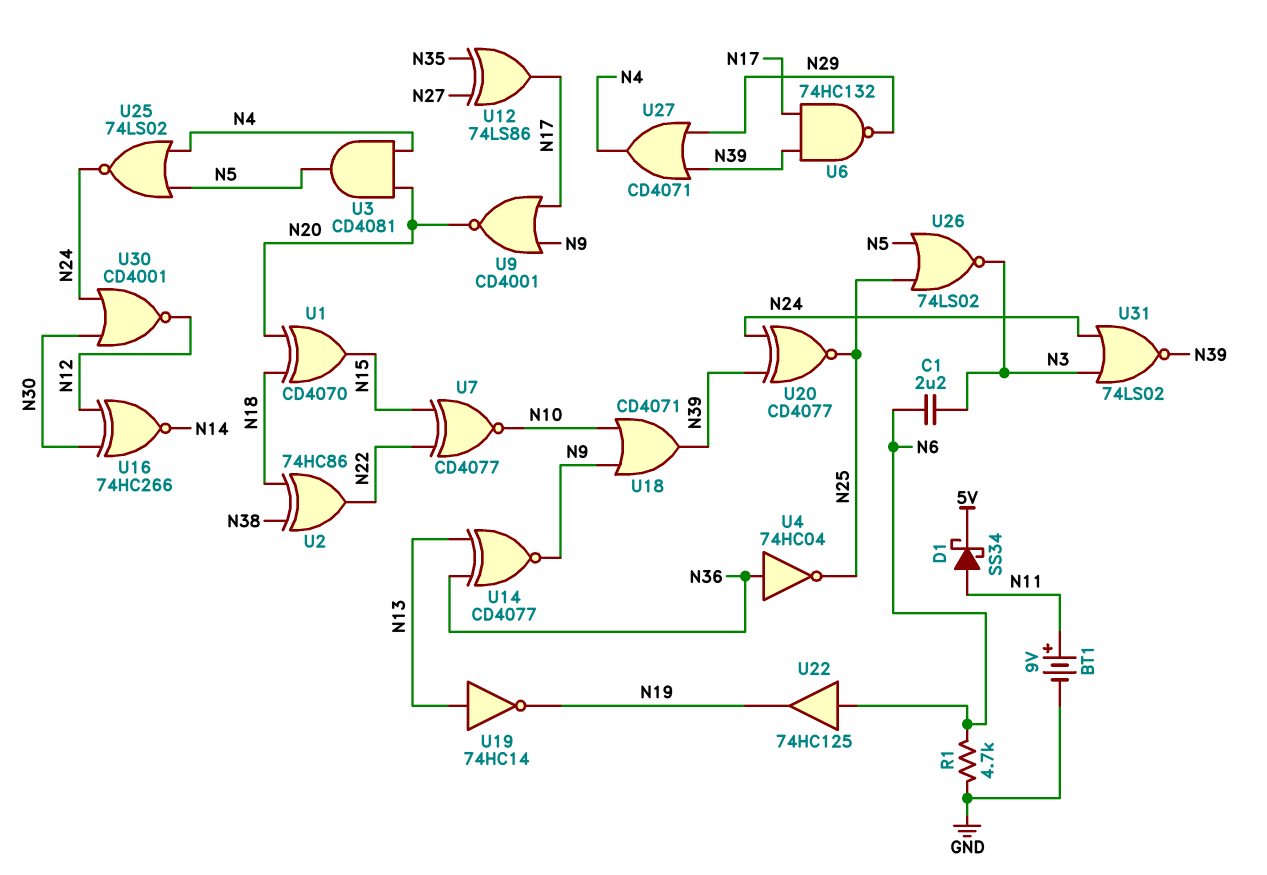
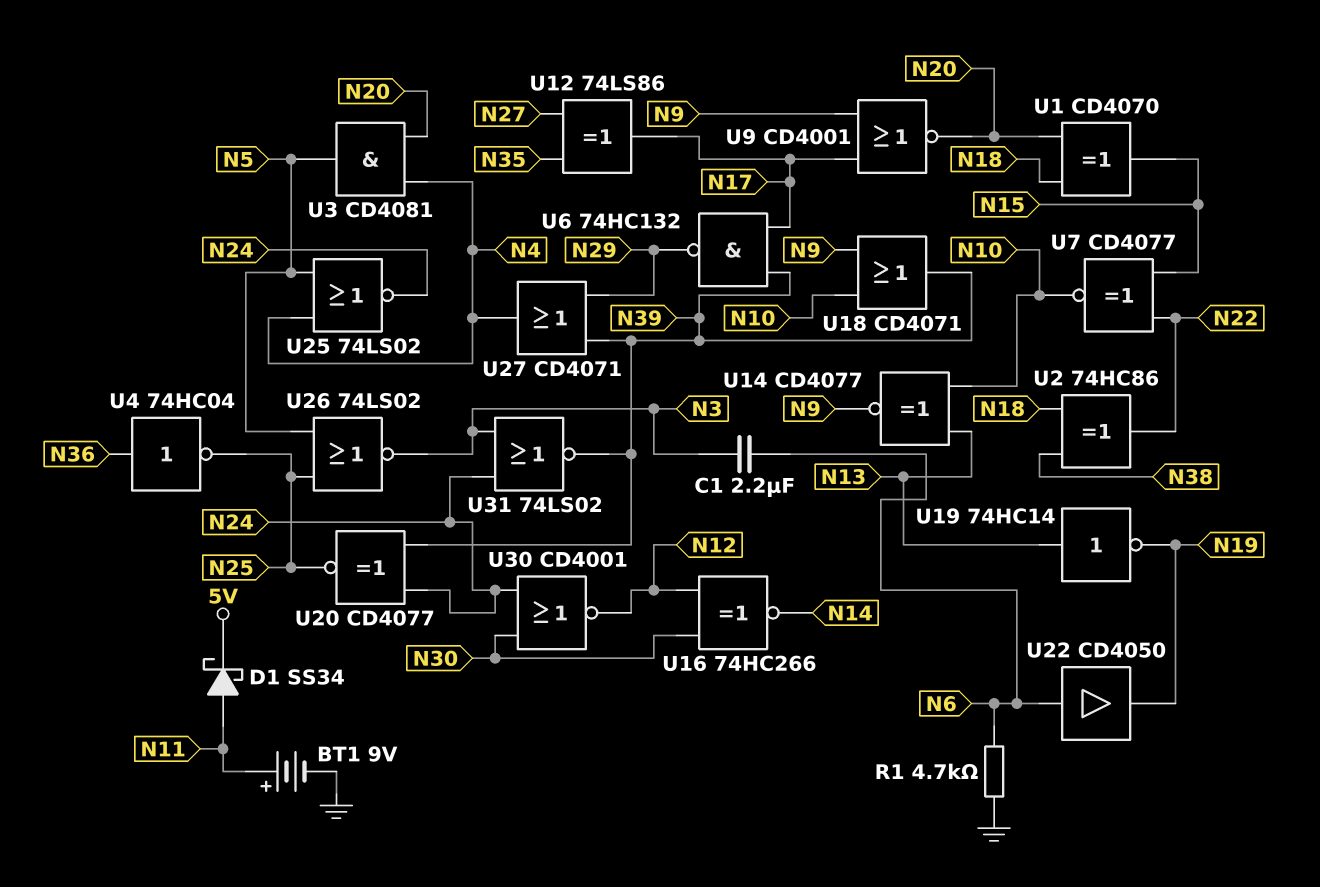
U14: XNOR CD4077 (in N13, in N36, out N9) -> XNOR CD4077 (in N10, in N13, out N9)
U22: buffer 74HC125 (in N6, out N19) -> buffer CD4050 (in N6, out N19)

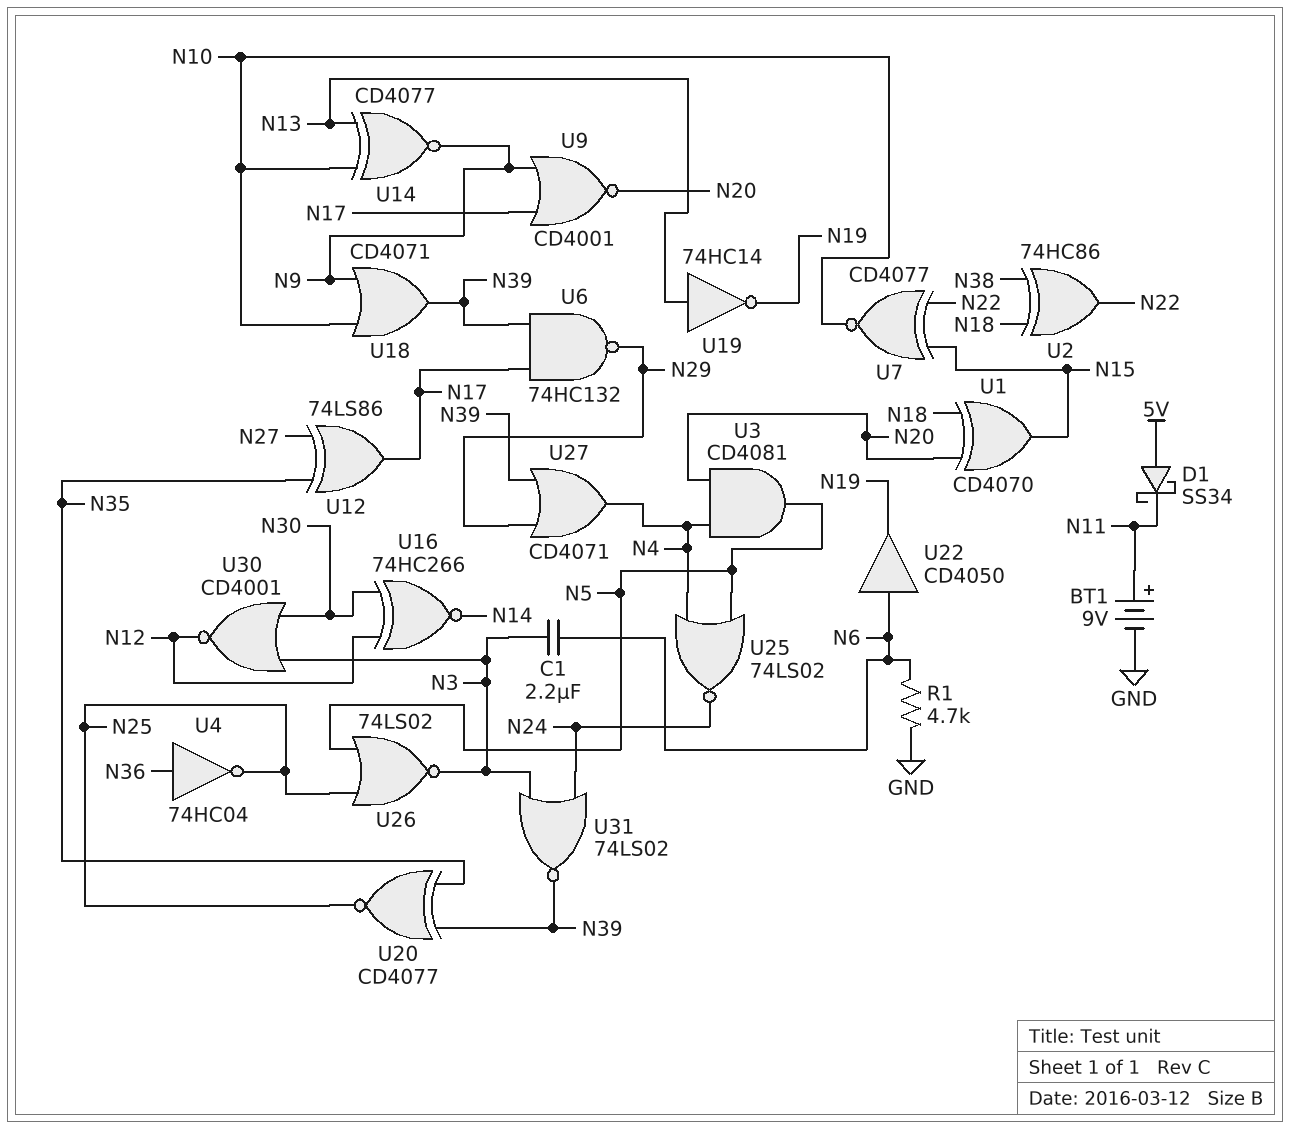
D1: schottky SS34 (A N11, K 5V) -> schottky SS34 (A 5V, K N11)
U20: XNOR CD4077 (in N24, in N39, out N25) -> XNOR CD4077 (in N35, in N39, out N25)
U30: NOR CD4001 (in N24, in N30, out N12) -> NOR CD4001 (in N3, in N30, out N12)

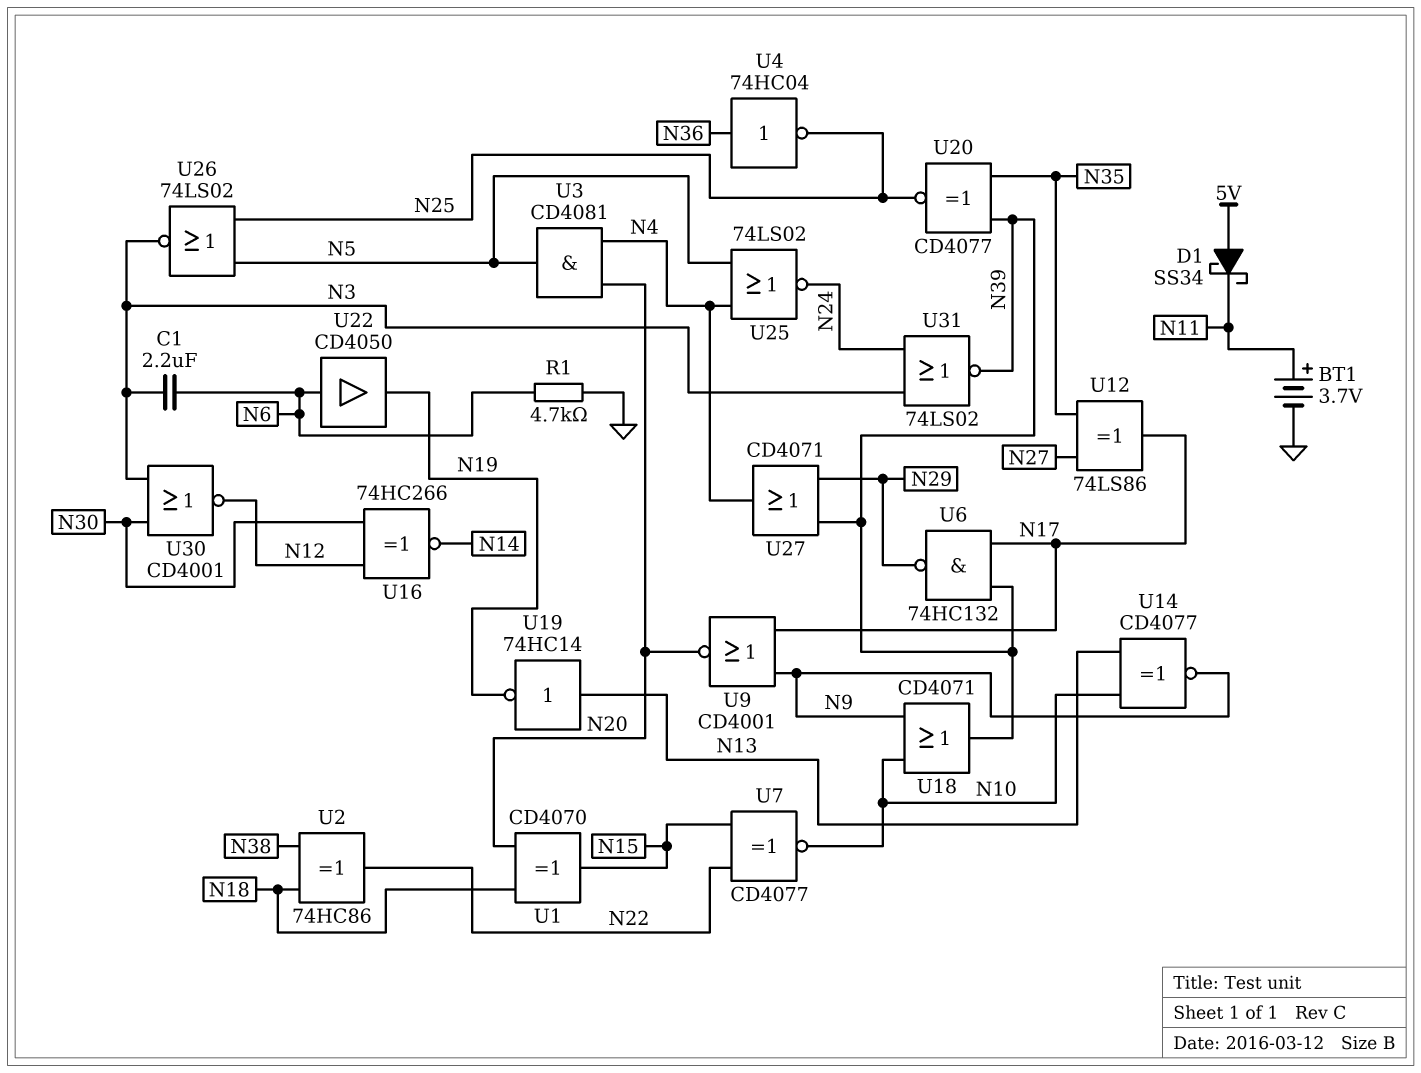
BT1: 9V (plus N11, minus GND) -> 3.7V (plus N11, minus GND)

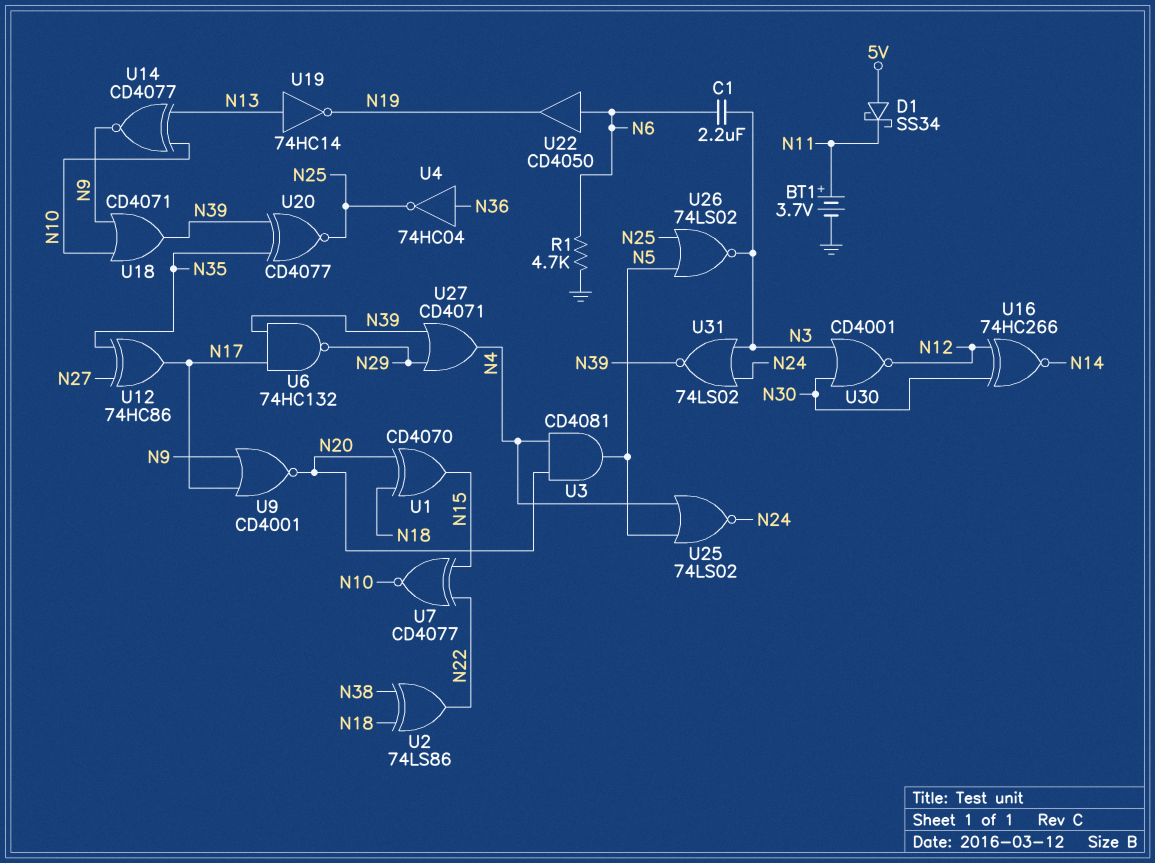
U2: XOR 74HC86 (in N18, in N38, out N22) -> XOR 74LS86 (in N18, in N38, out N22)
U12: XOR 74LS86 (in N27, in N35, out N17) -> XOR 74HC86 (in N27, in N35, out N17)

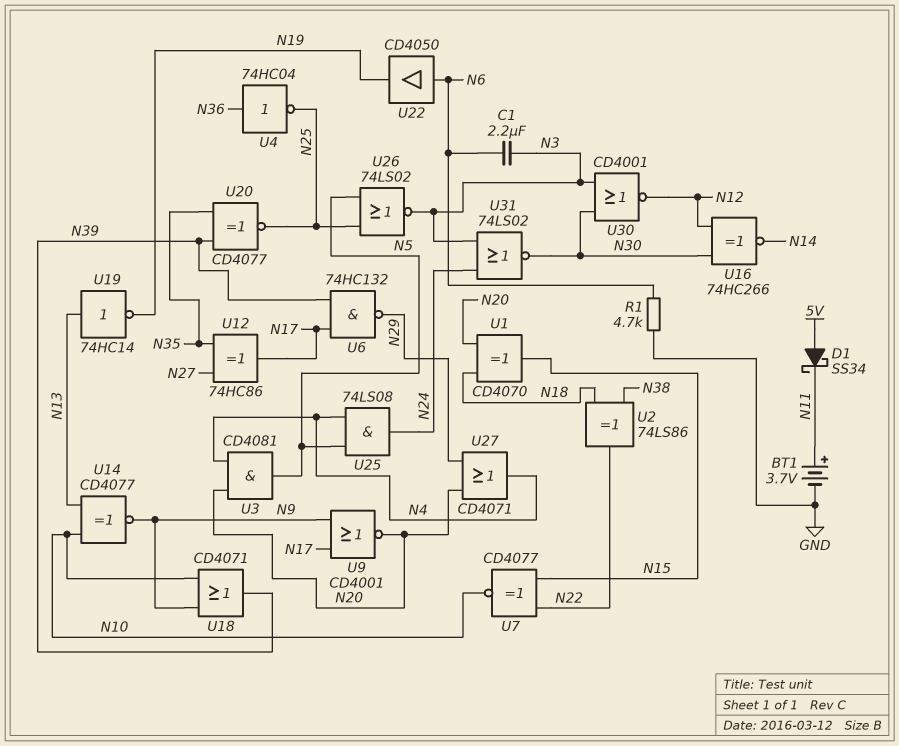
U25: NOR 74LS02 (in N4, in N5, out N24) -> AND 74LS08 (in N4, in N5, out N24)
U27: OR CD4071 (in N29, in N39, out N4) -> OR CD4071 (in N20, in N29, out N4)
U31: NOR 74LS02 (in N3, in N24, out N39) -> NOR 74LS02 (in N3, in N24, out N30)

